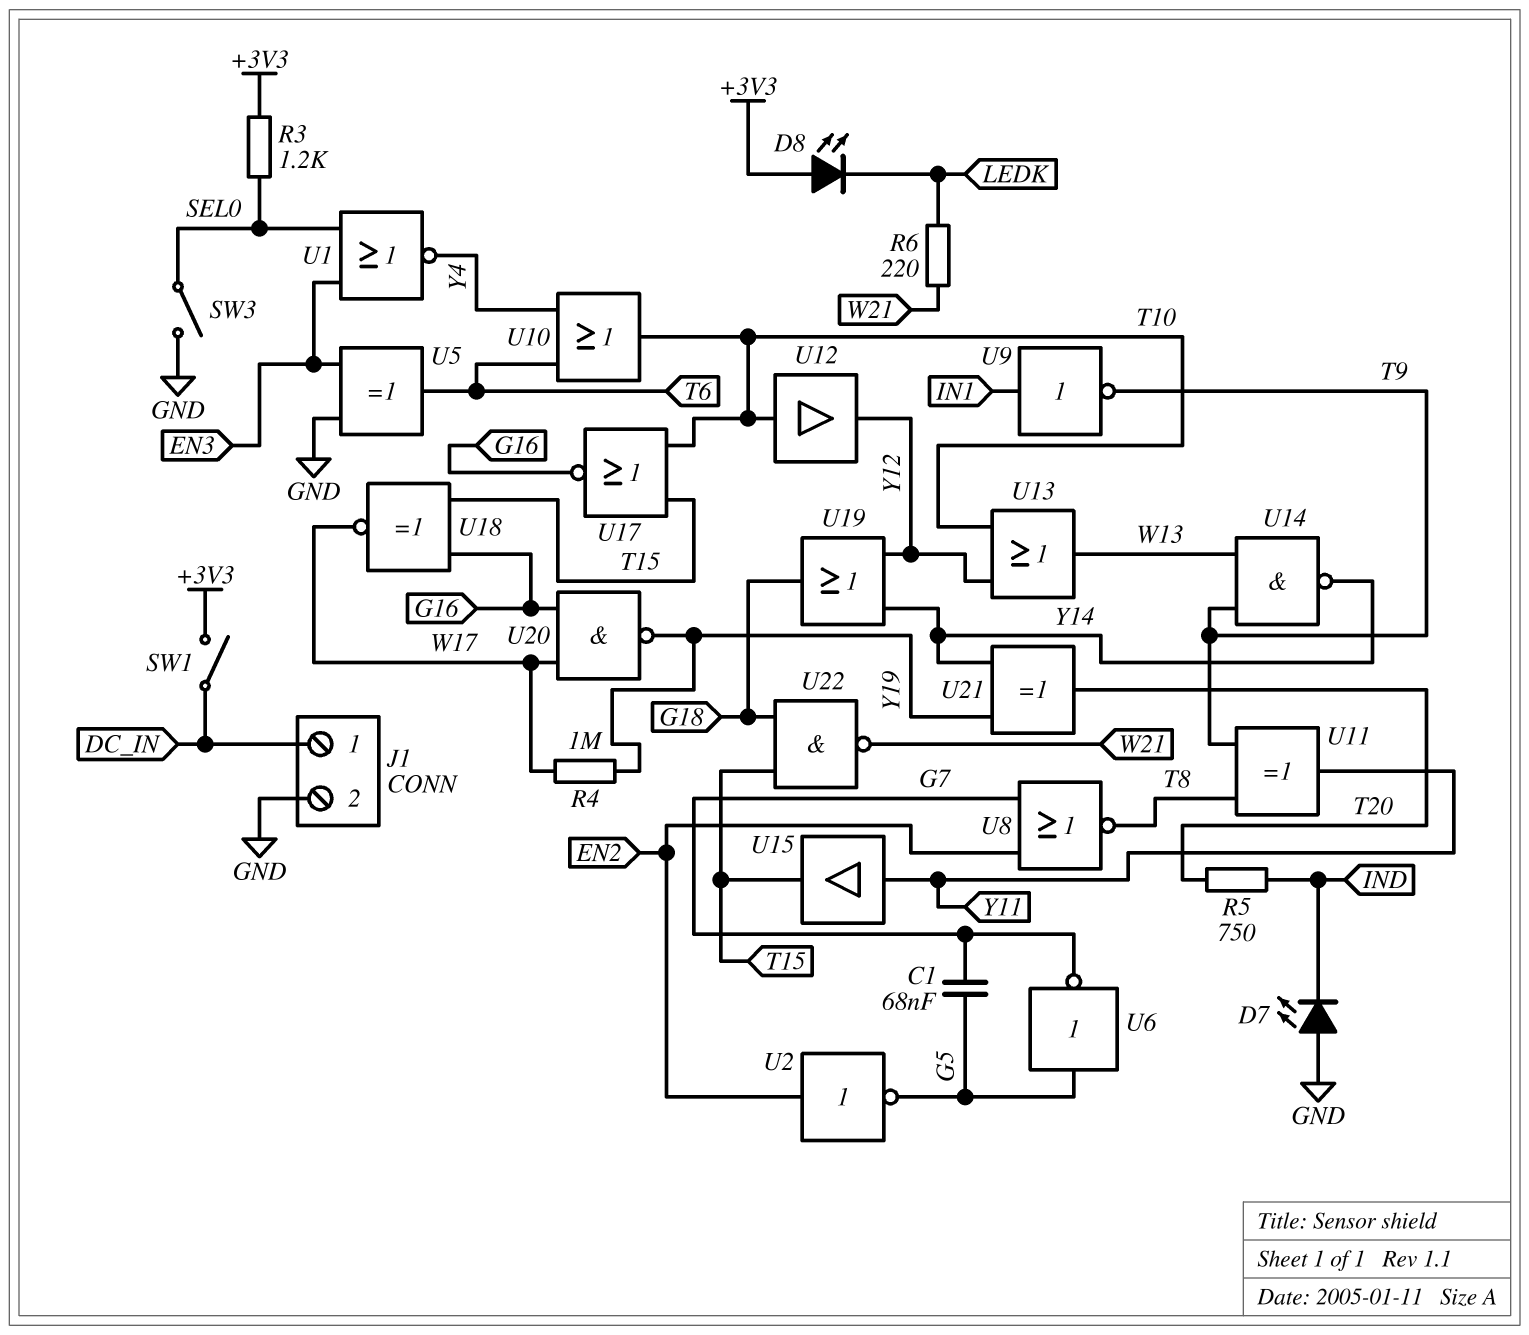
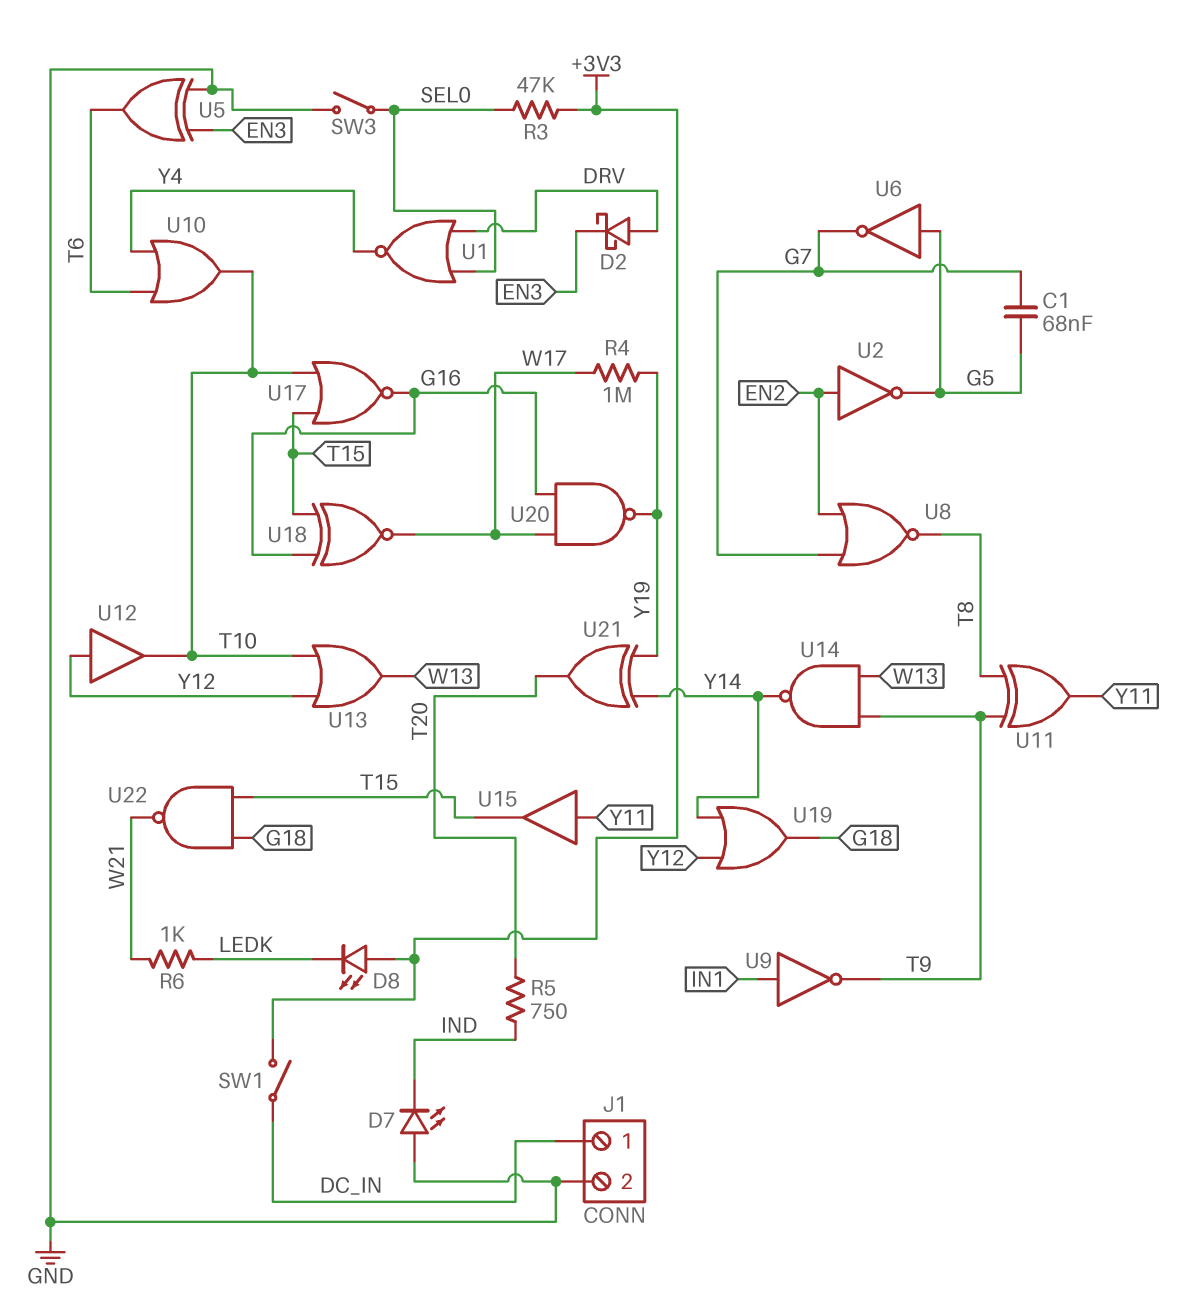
D2: none -> schottky (A DRV, K EN3)
R3: 1.2k (+3V3, SEL0) -> 47k (+3V3, SEL0)
R6: 220 (LEDK, W21) -> 1k (LEDK, W21)
U1: NOR (in EN3, in SEL0, out Y4) -> NOR (in DRV, in SEL0, out Y4)
U12: buffer (in T10, out Y12) -> buffer (in Y12, out T10)

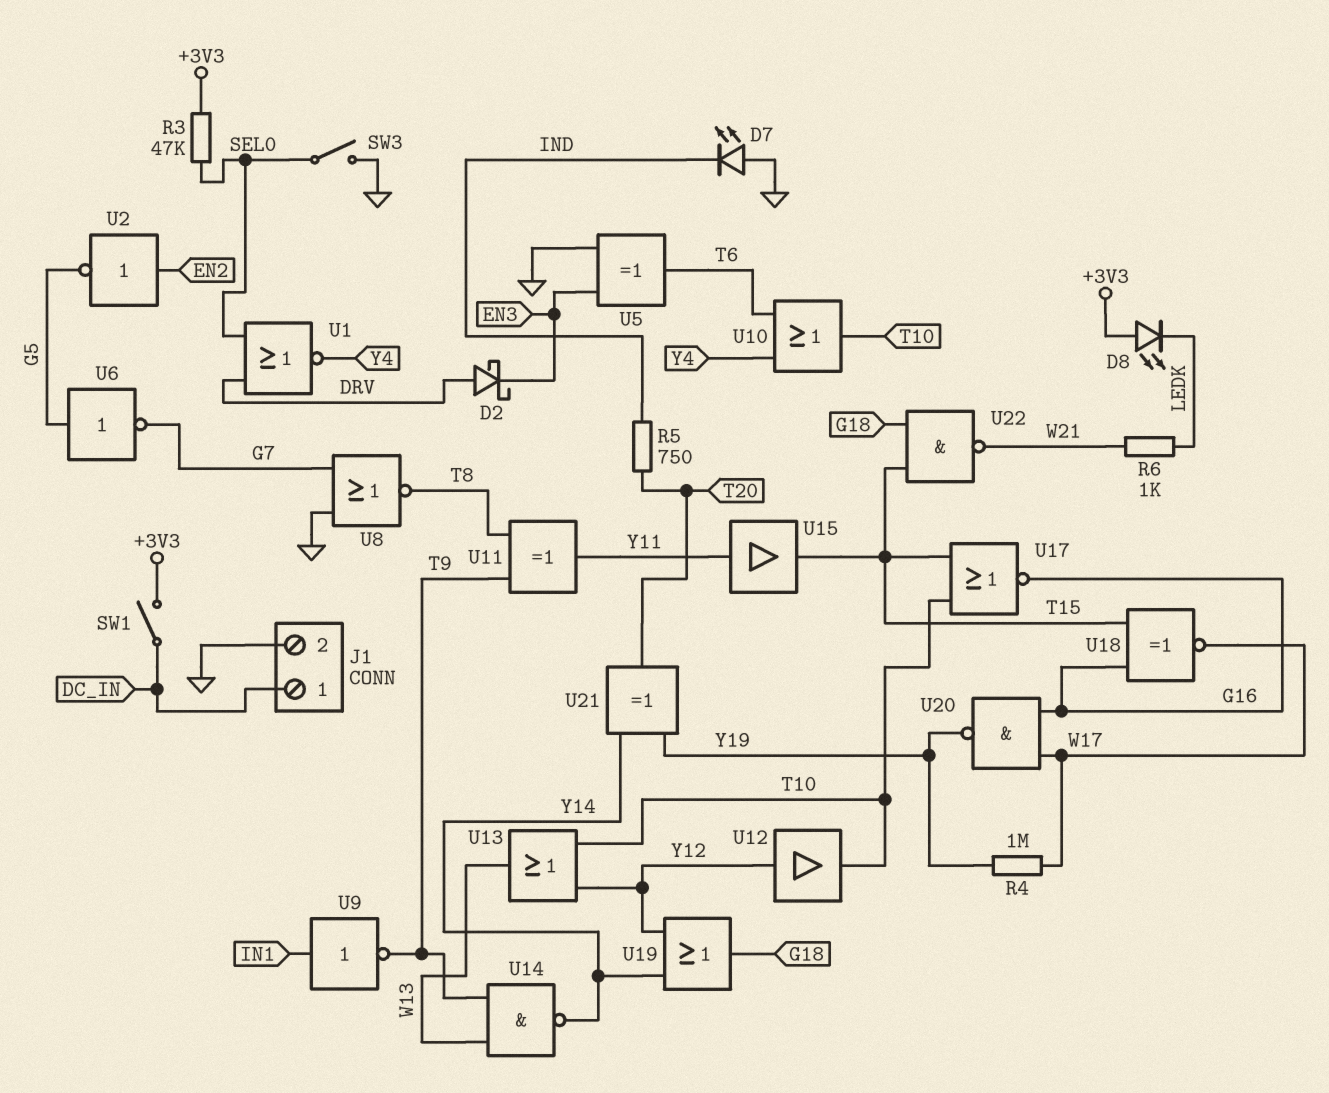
C1: 68nF (G5, G7) -> none
U8: NOR (in EN2, in G7, out T8) -> NOR (in G7, in GND, out T8)

